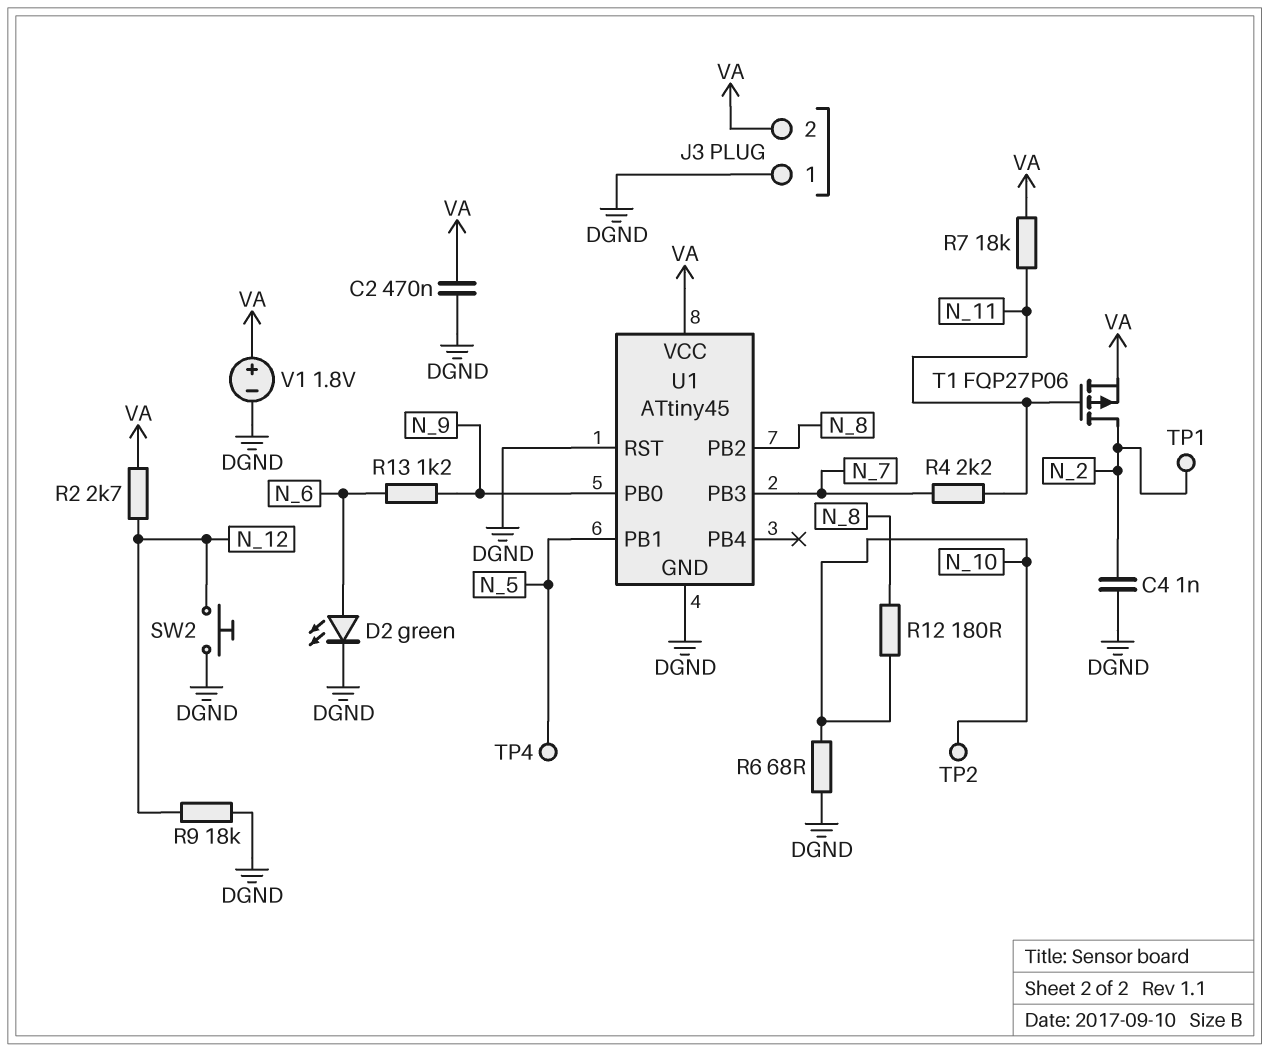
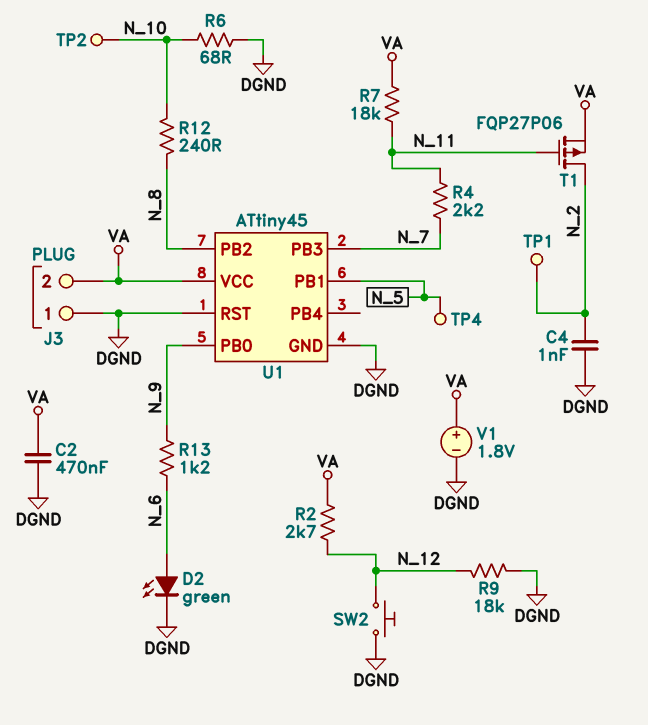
R12: 180 (N_8, N_10) -> 240 (N_8, N_10)

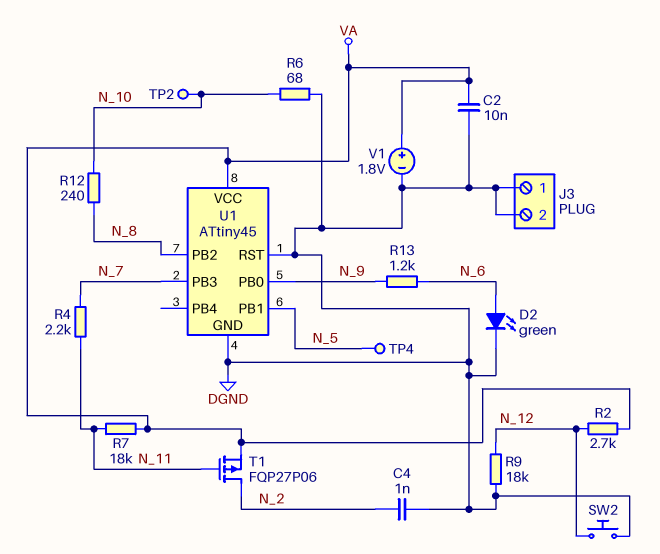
C2: 470nF (DGND, VA) -> 10nF (DGND, VA)
J3 pin 2: VA -> DGND
TP1: test point (N_2) -> none

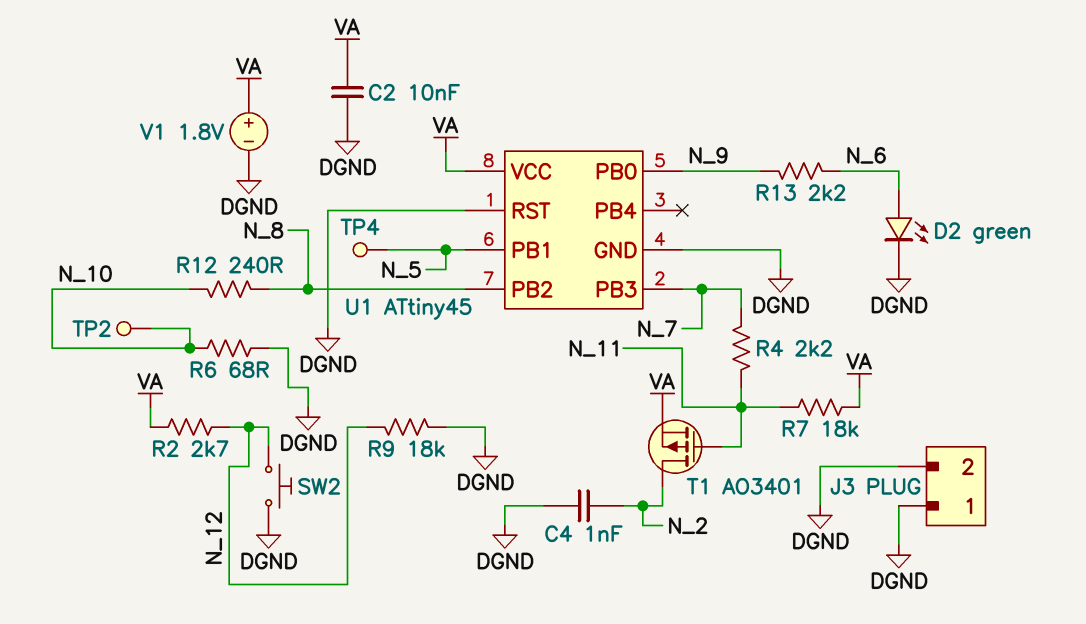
R13: 1.2k (N_6, N_9) -> 2.2k (N_6, N_9)
T1: PMOS FQP27P06 (G N_11, D N_2, S VA) -> PMOS AO3401 (G N_11, D N_2, S VA)

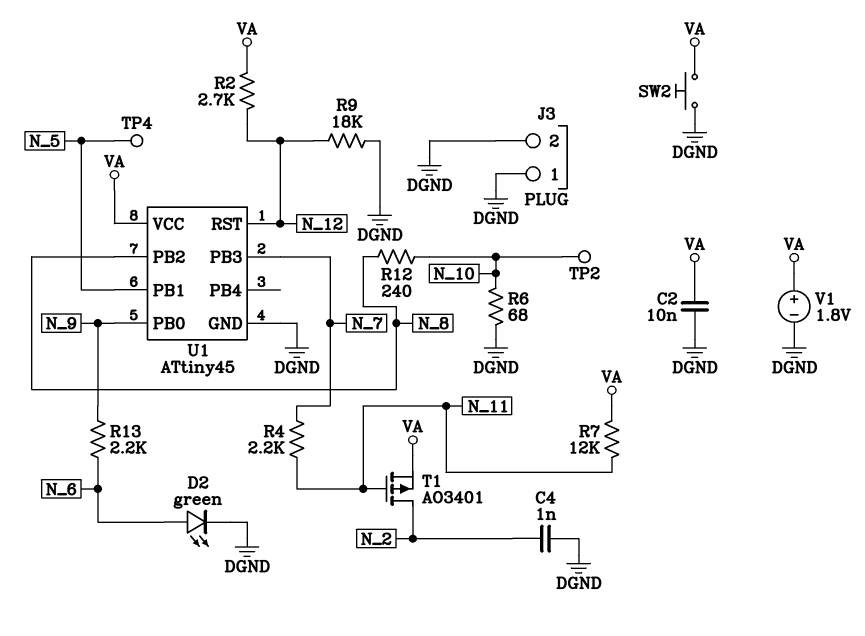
R7: 18k (N_11, VA) -> 12k (N_11, VA)
SW2: button (DGND, N_12) -> button (DGND, VA)
U1 pin RST: DGND -> N_12

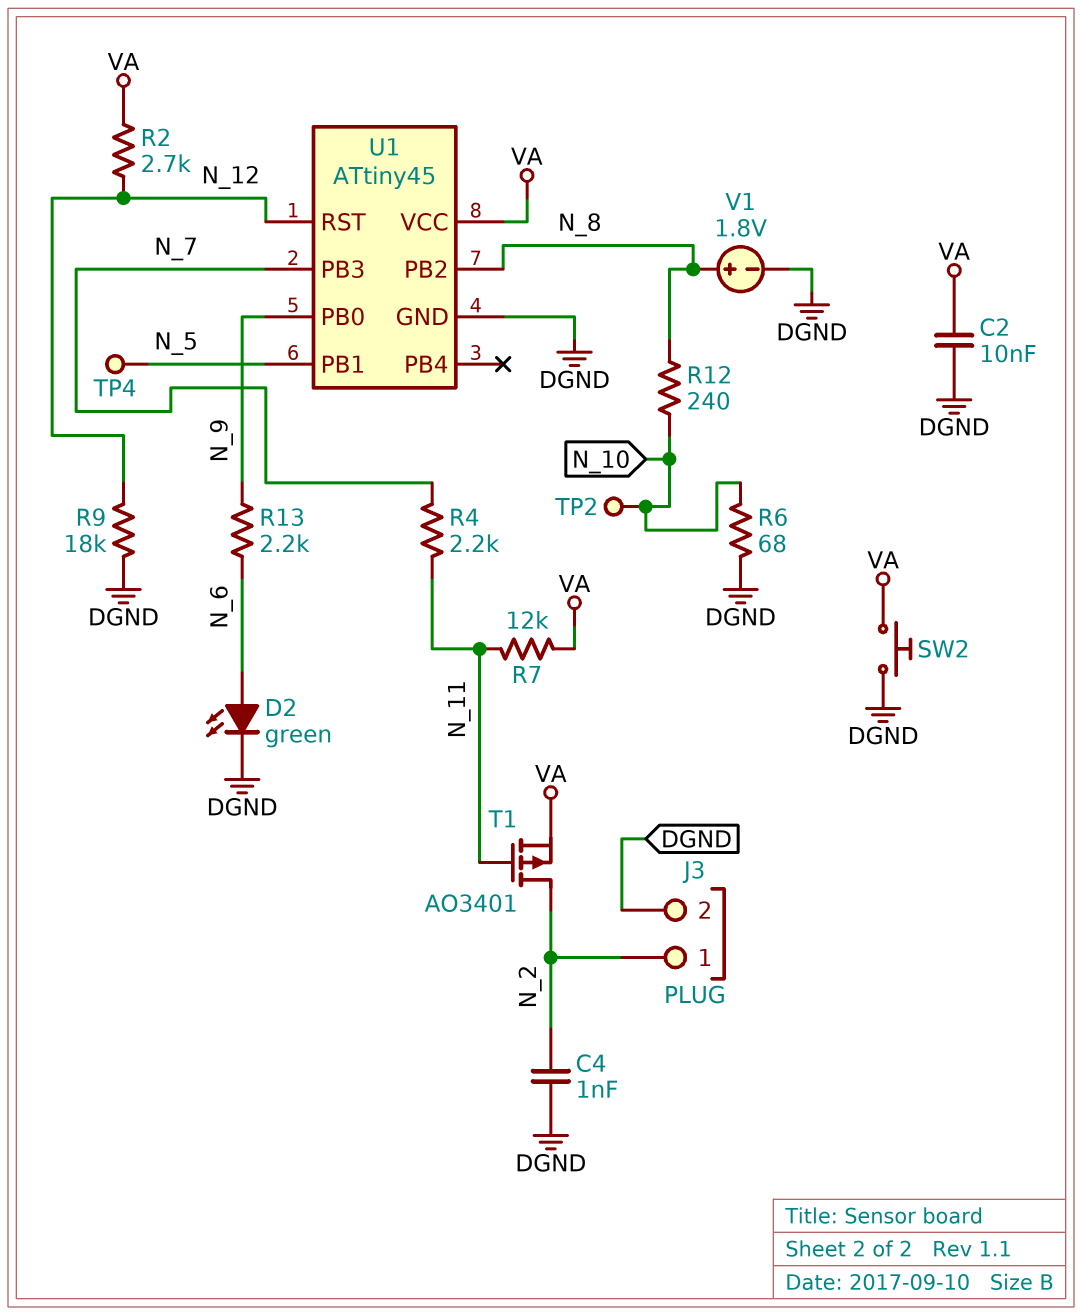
J3 pin 1: DGND -> N_2
V1: 1.8V (plus VA, minus DGND) -> 1.8V (plus N_8, minus DGND)

